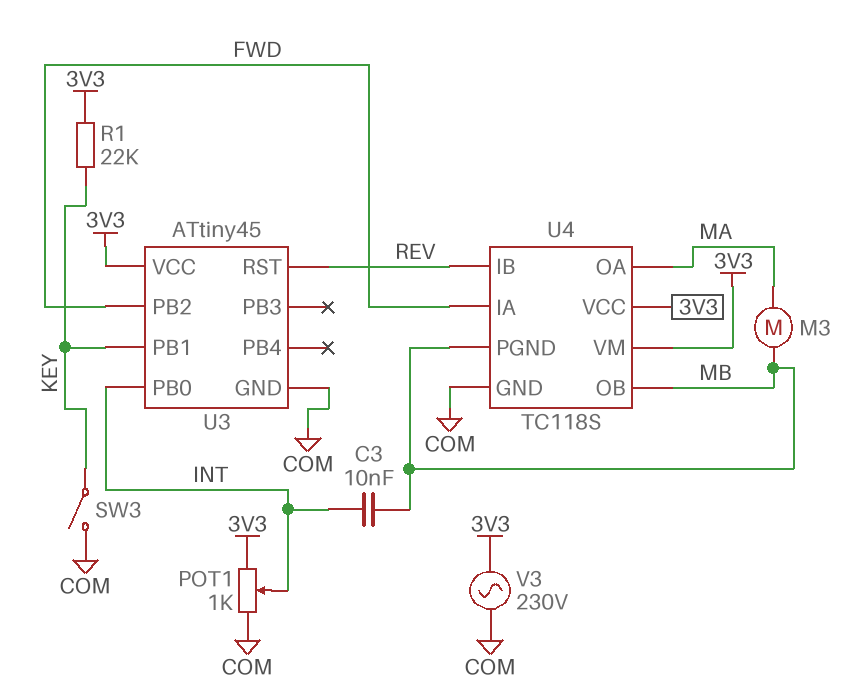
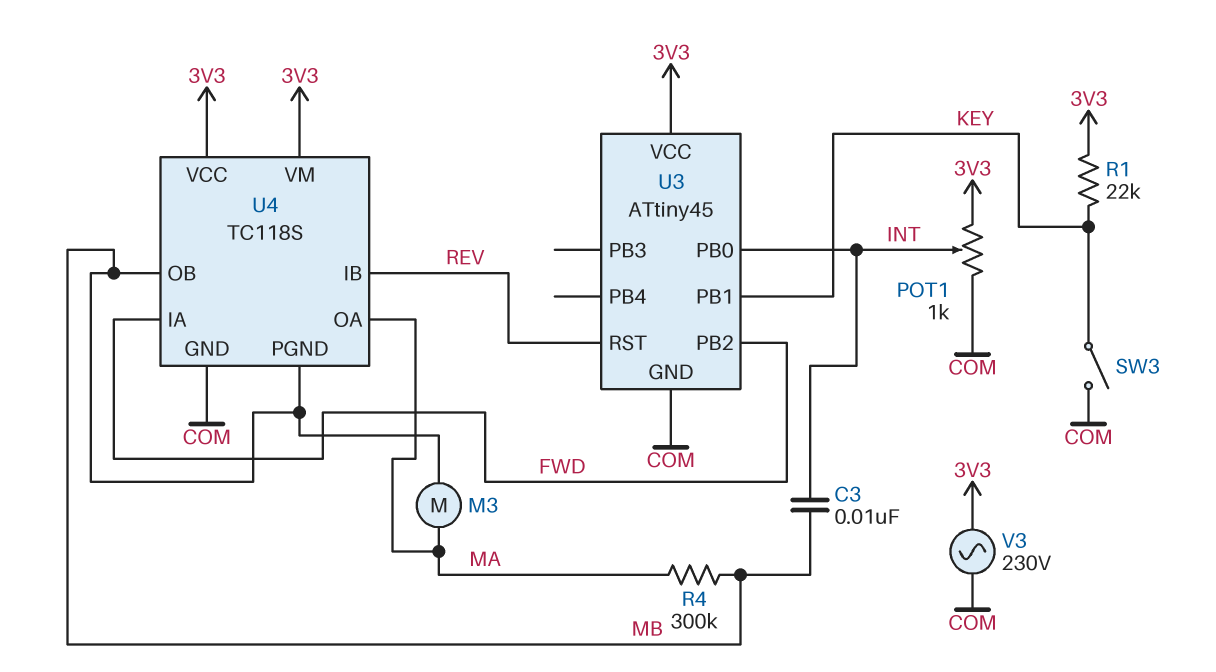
R4: none -> 300k (MA, MB)

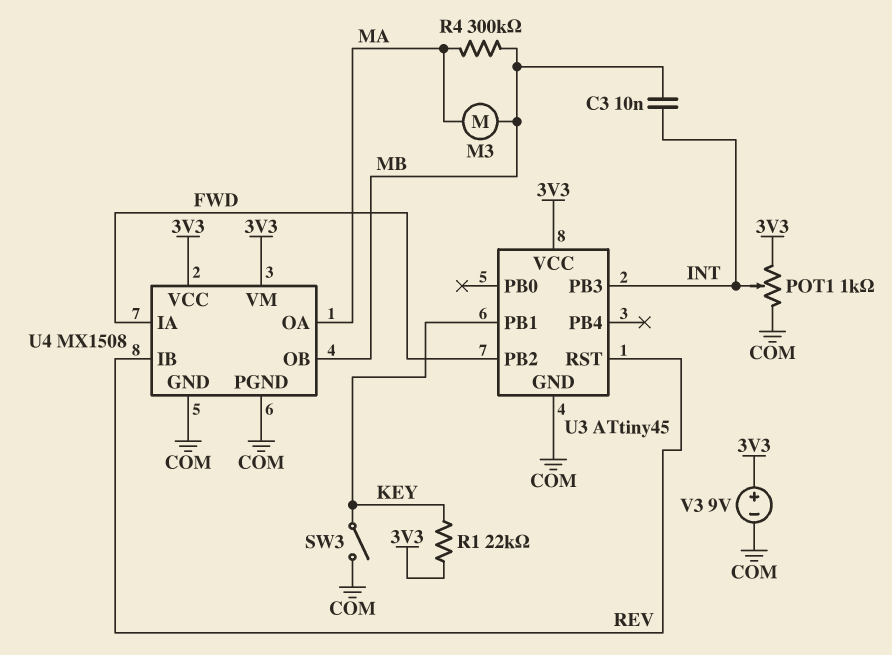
U3 pin PB0: INT -> none
U3 pin PB3: none -> INT
U4: TC118S -> MX1508
U4 pin PGND: MB -> COM
V3: AC 230V (3V3, COM) -> 9V (plus 3V3, minus COM)

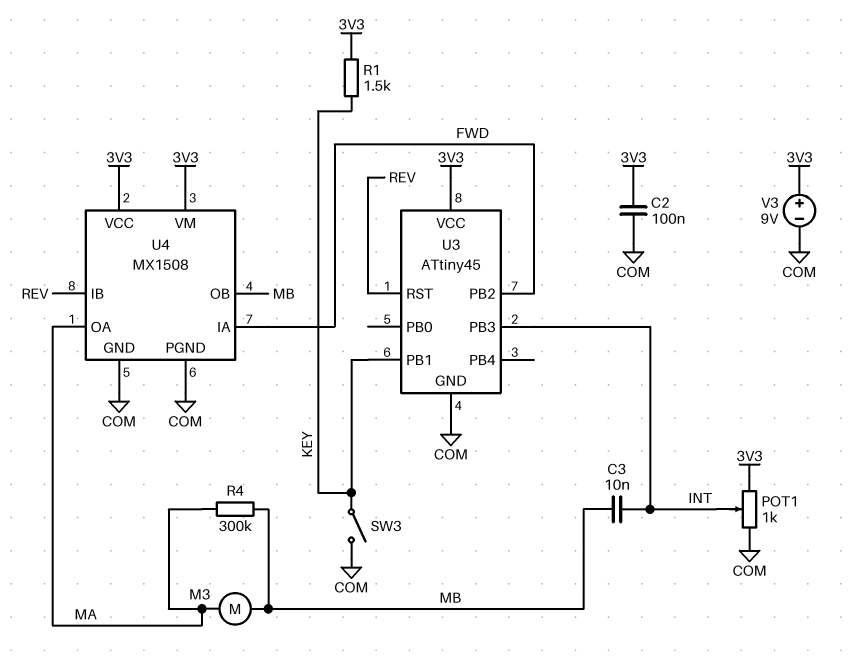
C2: none -> 100nF (3V3, COM)
R1: 22k (3V3, KEY) -> 1.5k (3V3, KEY)

